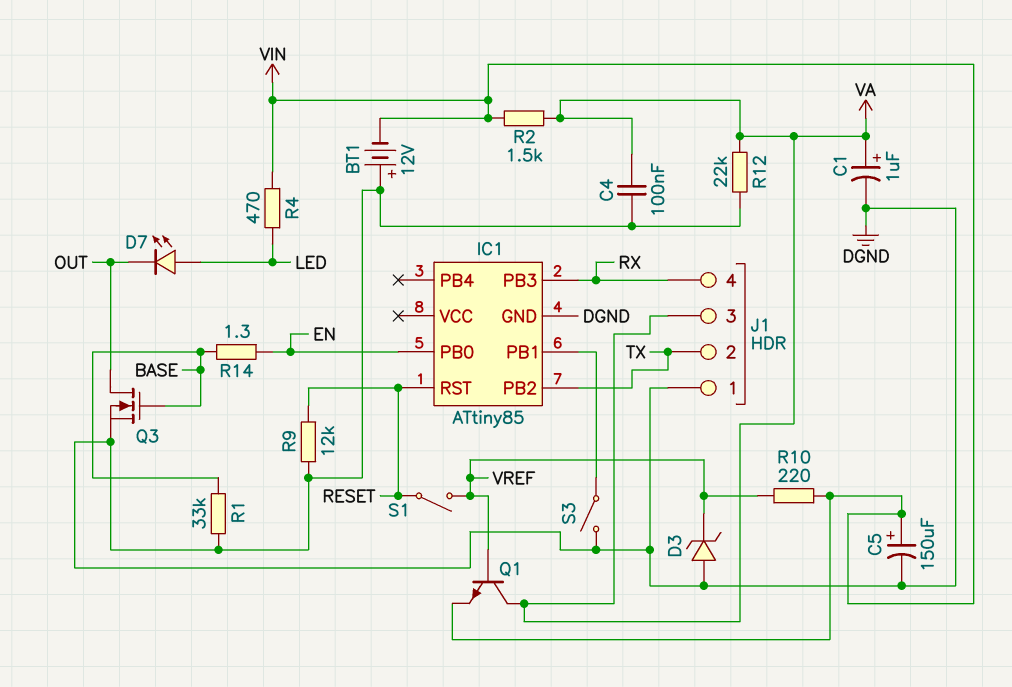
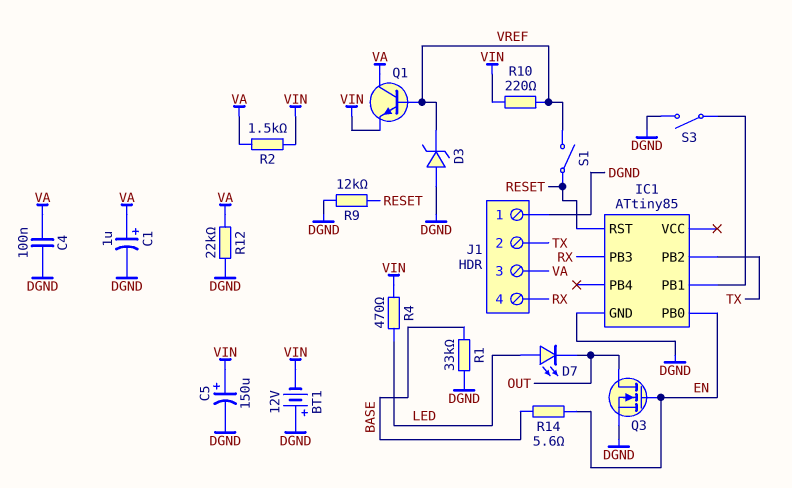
Q3: NMOS (G BASE, D OUT, S DGND) -> NMOS (G EN, D OUT, S DGND)
R14: 1.3 (BASE, EN) -> 5.6 (BASE, EN)

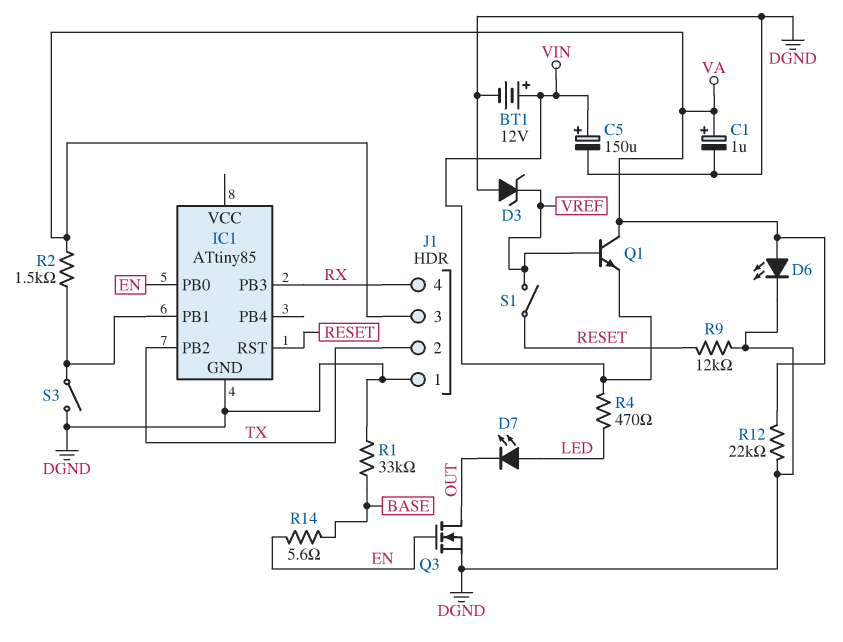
BT1: 12V (plus DGND, minus VIN) -> 12V (plus VIN, minus DGND)
C4: 100nF (DGND, VA) -> none
D6: none -> LED (A VA, K DGND)
R2: 1.5k (VA, VIN) -> 1.5k (IC1/PB1, VA)
R10: 220 (VIN, VREF) -> none

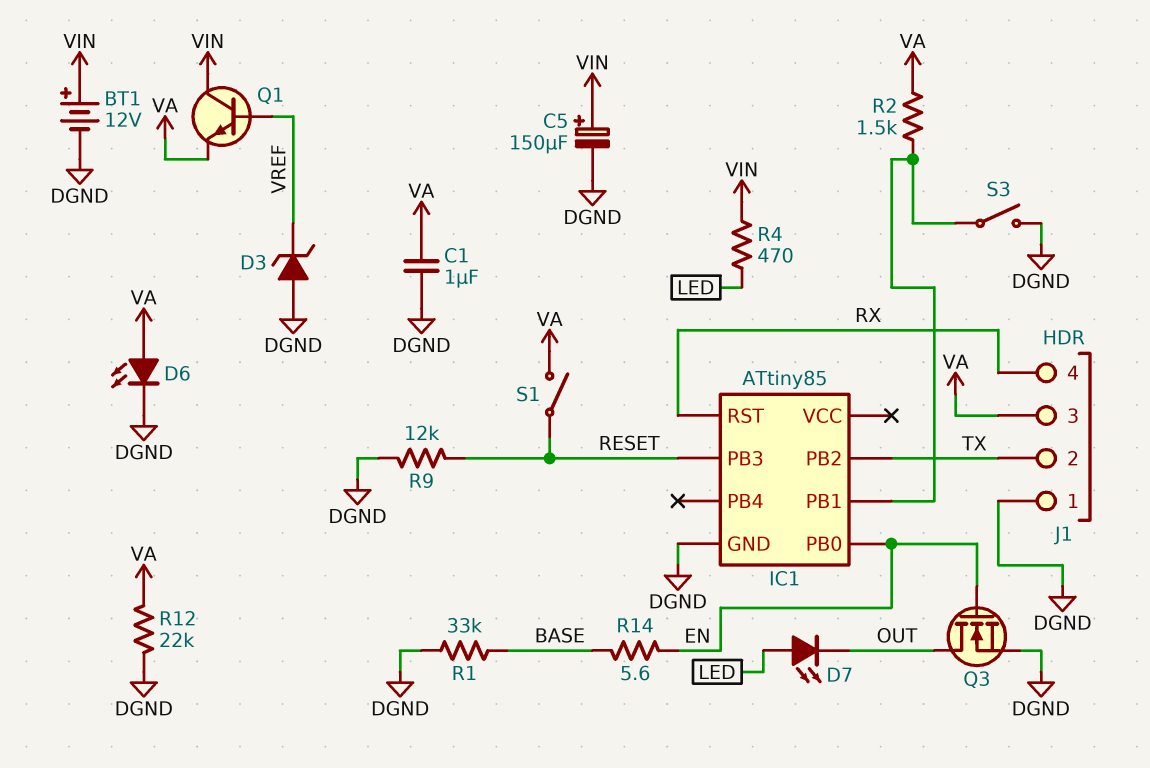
C1: 1uF (plus VA, minus DGND) -> 1uF (DGND, VA)
IC1 pin PB3: RX -> RESET
IC1 pin RST: RESET -> RX
Q1: NPN (B VREF, C VA, E VIN) -> NPN (B VREF, C VIN, E VA)
S1: switch (RESET, VREF) -> switch (RESET, VA)

